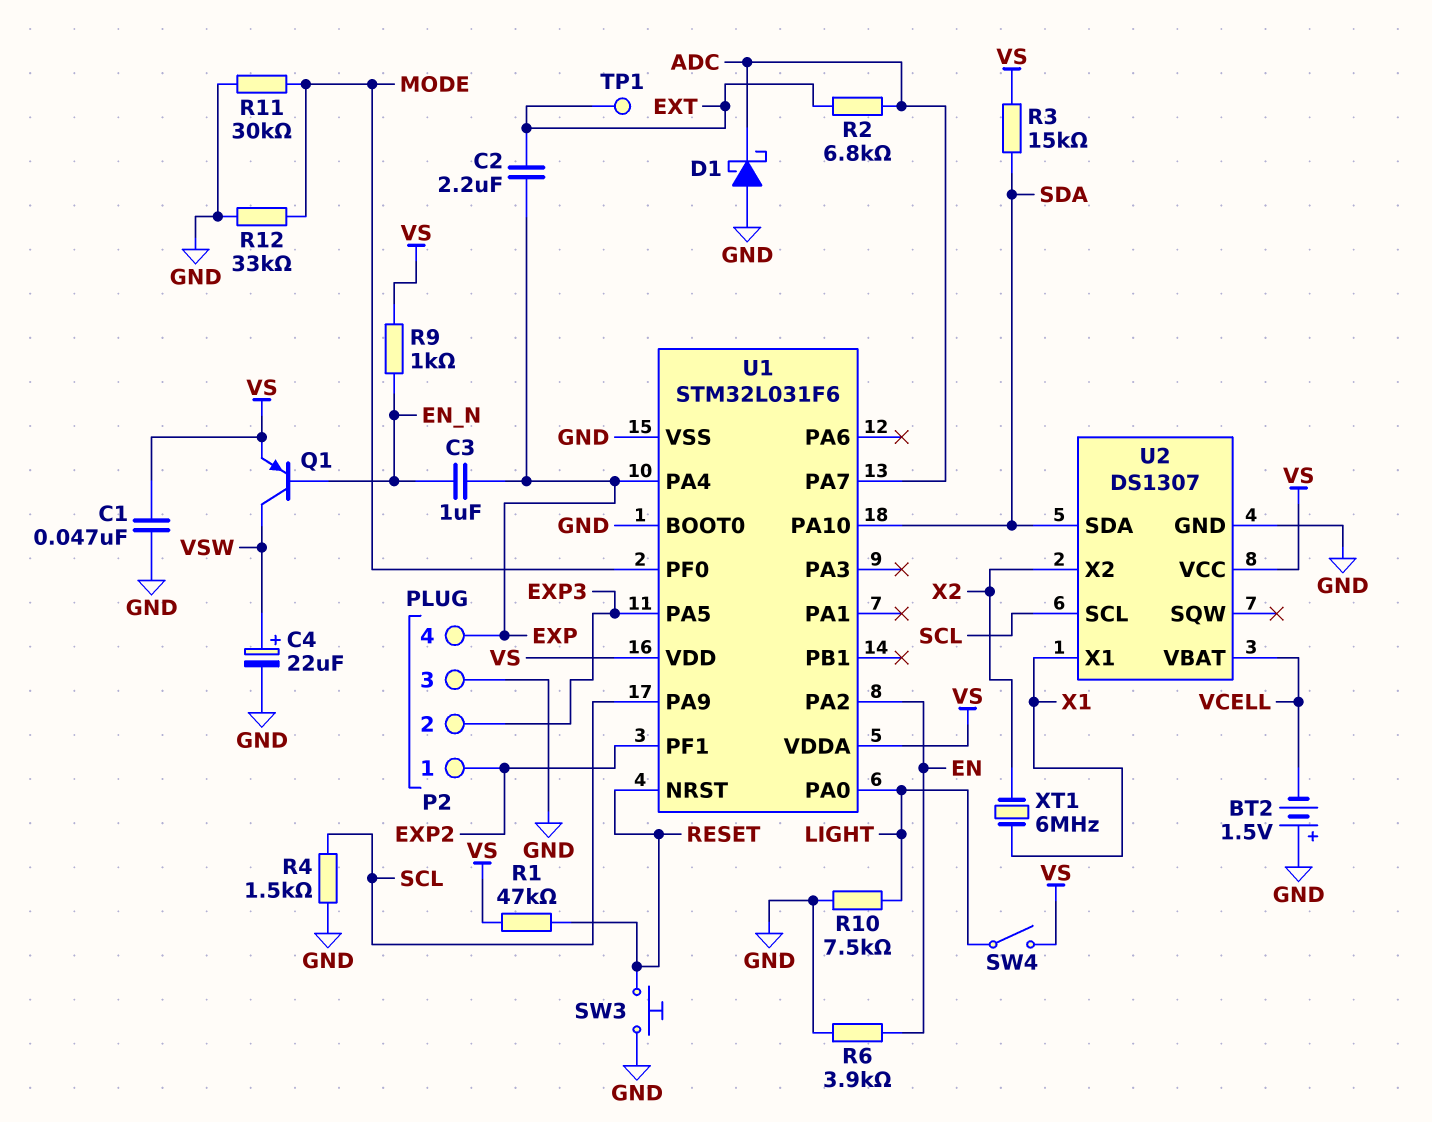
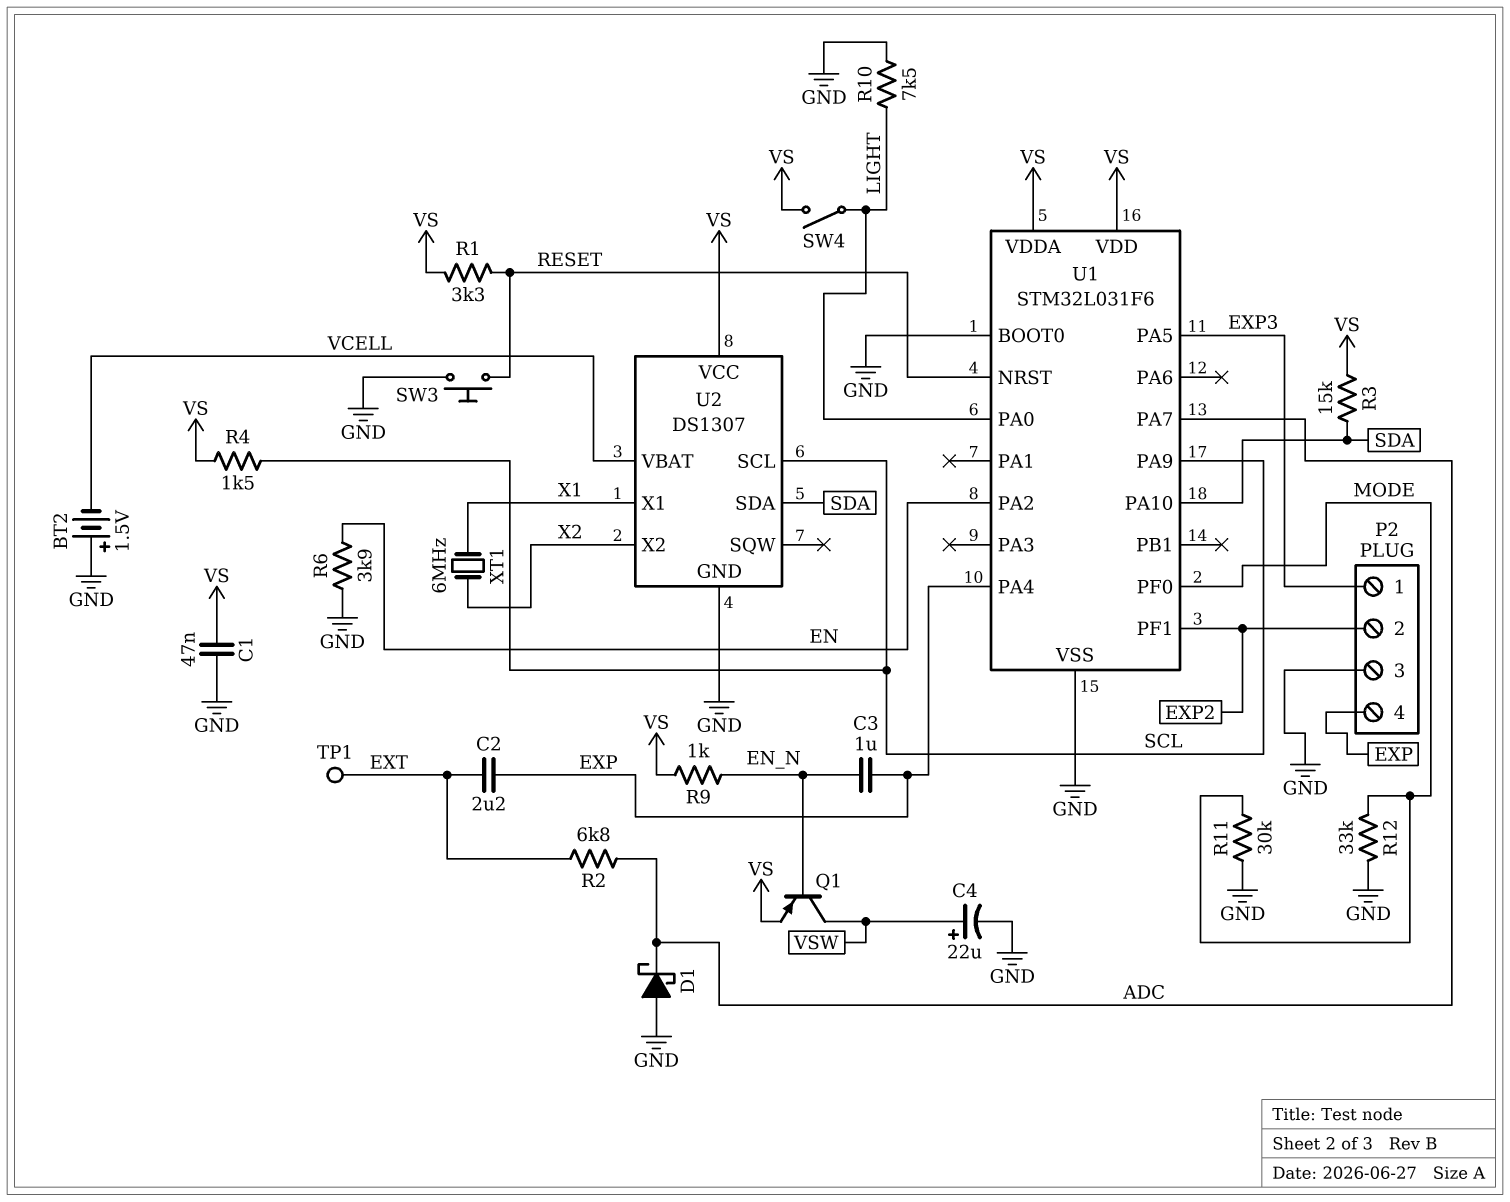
P2 pin 1: EXP2 -> EXP3
P2 pin 2: EXP3 -> EXP2
R1: 47k (RESET, VS) -> 3.3k (RESET, VS)
R4: 1.5k (GND, SCL) -> 1.5k (SCL, VS)

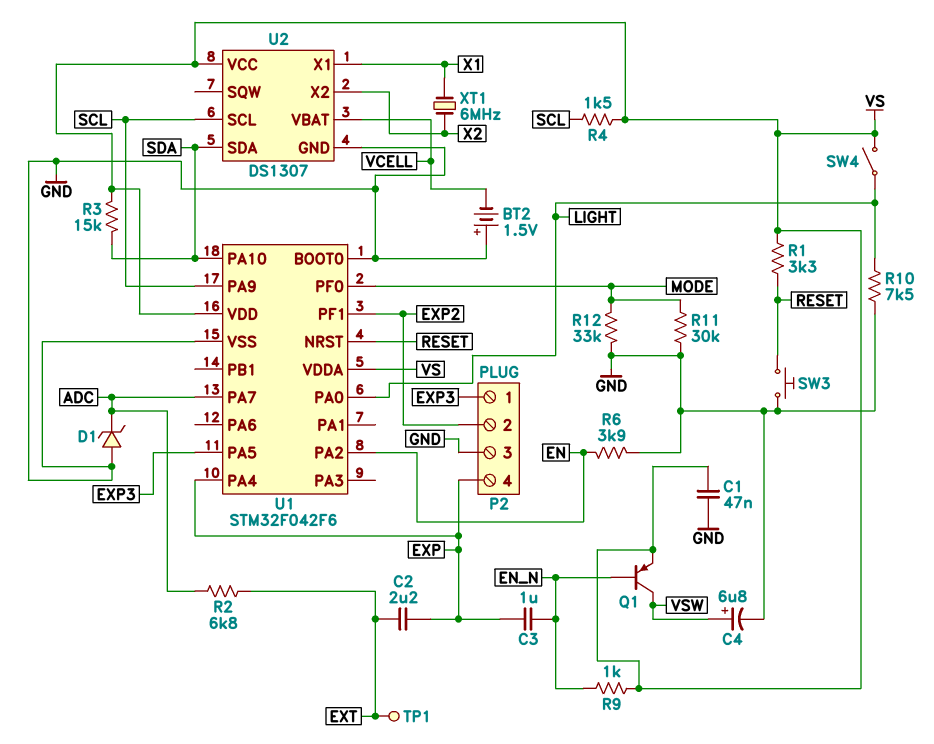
C4: 22uF (plus VSW, minus GND) -> 6.8uF (plus VSW, minus GND)
D1: schottky (A GND, K ADC) -> zener (A GND, K ADC)
U1: STM32L031F6 -> STM32F042F6

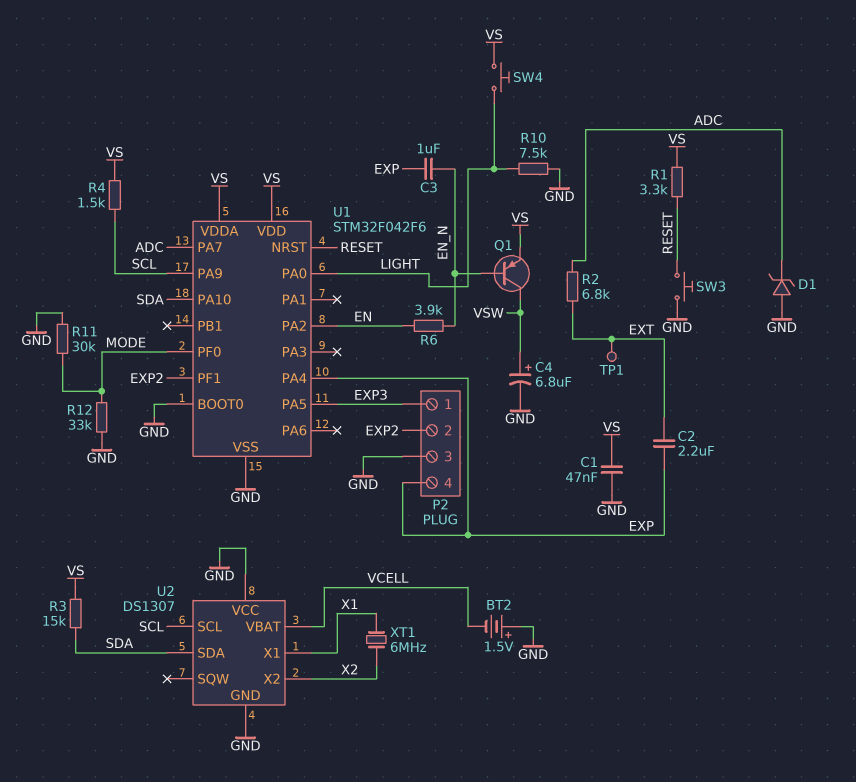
R6: 3.9k (EN, GND) -> 3.9k (EN, EN_N)
R9: 1k (EN_N, VS) -> none
SW4: switch (LIGHT, VS) -> button (LIGHT, VS)
U2 pin VCC: VS -> GND

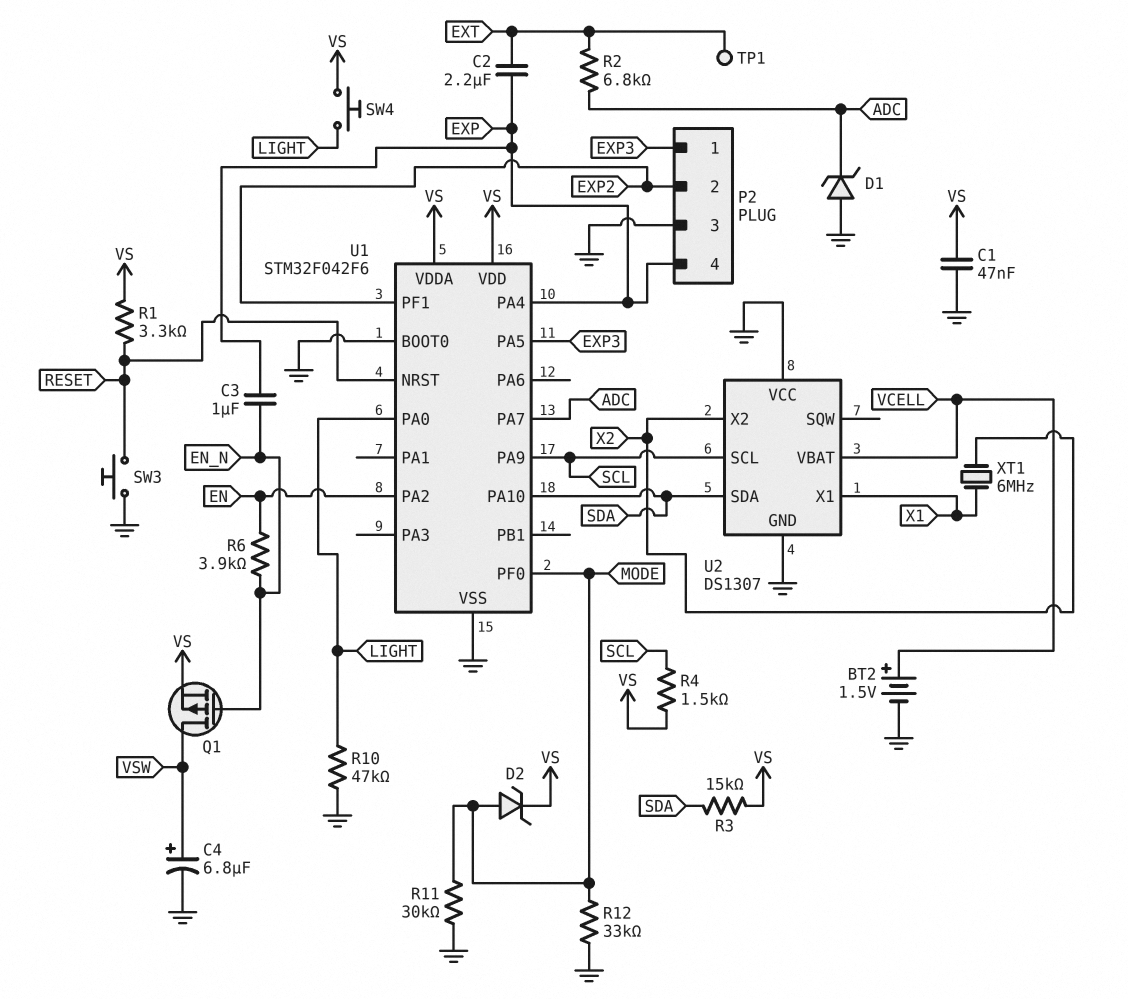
BT2: 1.5V (plus GND, minus VCELL) -> 1.5V (plus VCELL, minus GND)
D2: none -> zener (A MODE, K VS)
Q1: PNP (B EN_N, C VSW, E VS) -> PMOS (G EN_N, D VSW, S VS)
R10: 7.5k (GND, LIGHT) -> 47k (GND, LIGHT)

